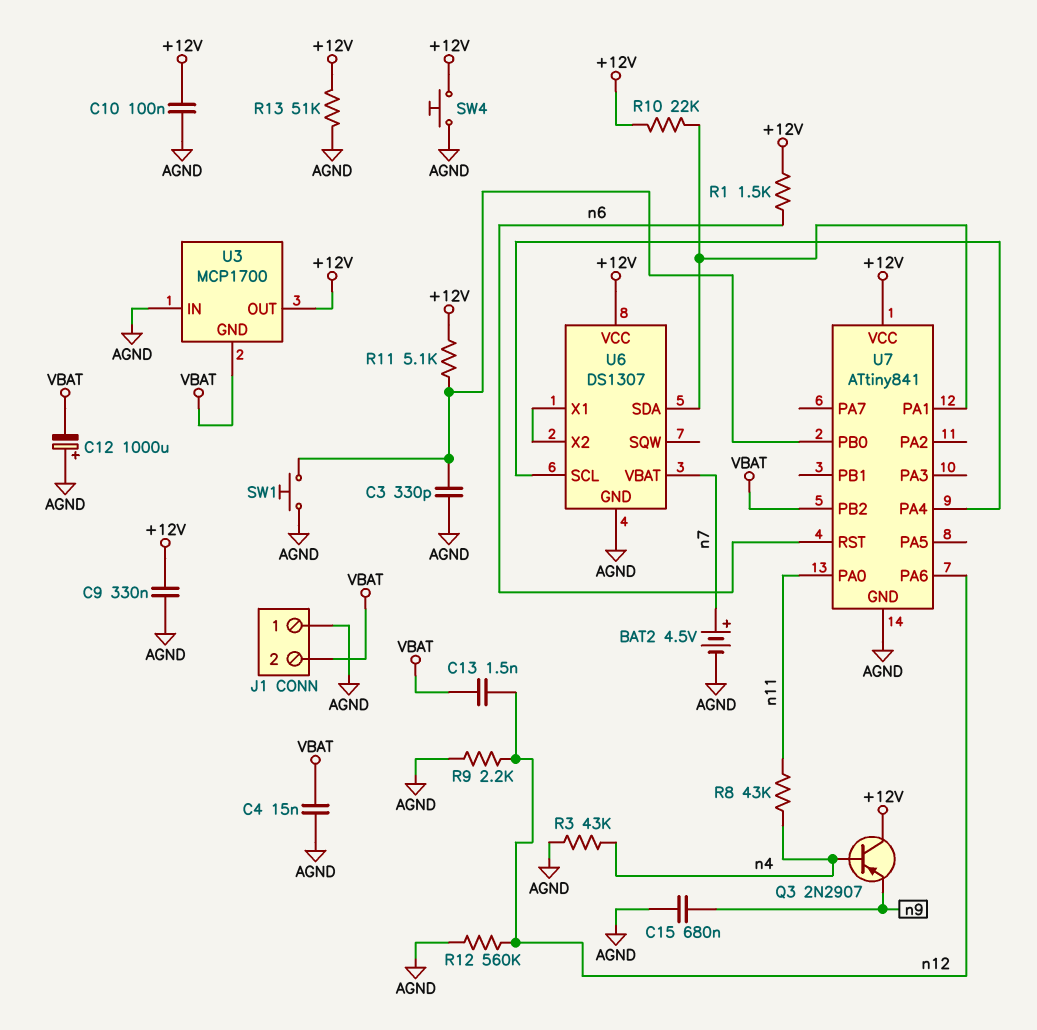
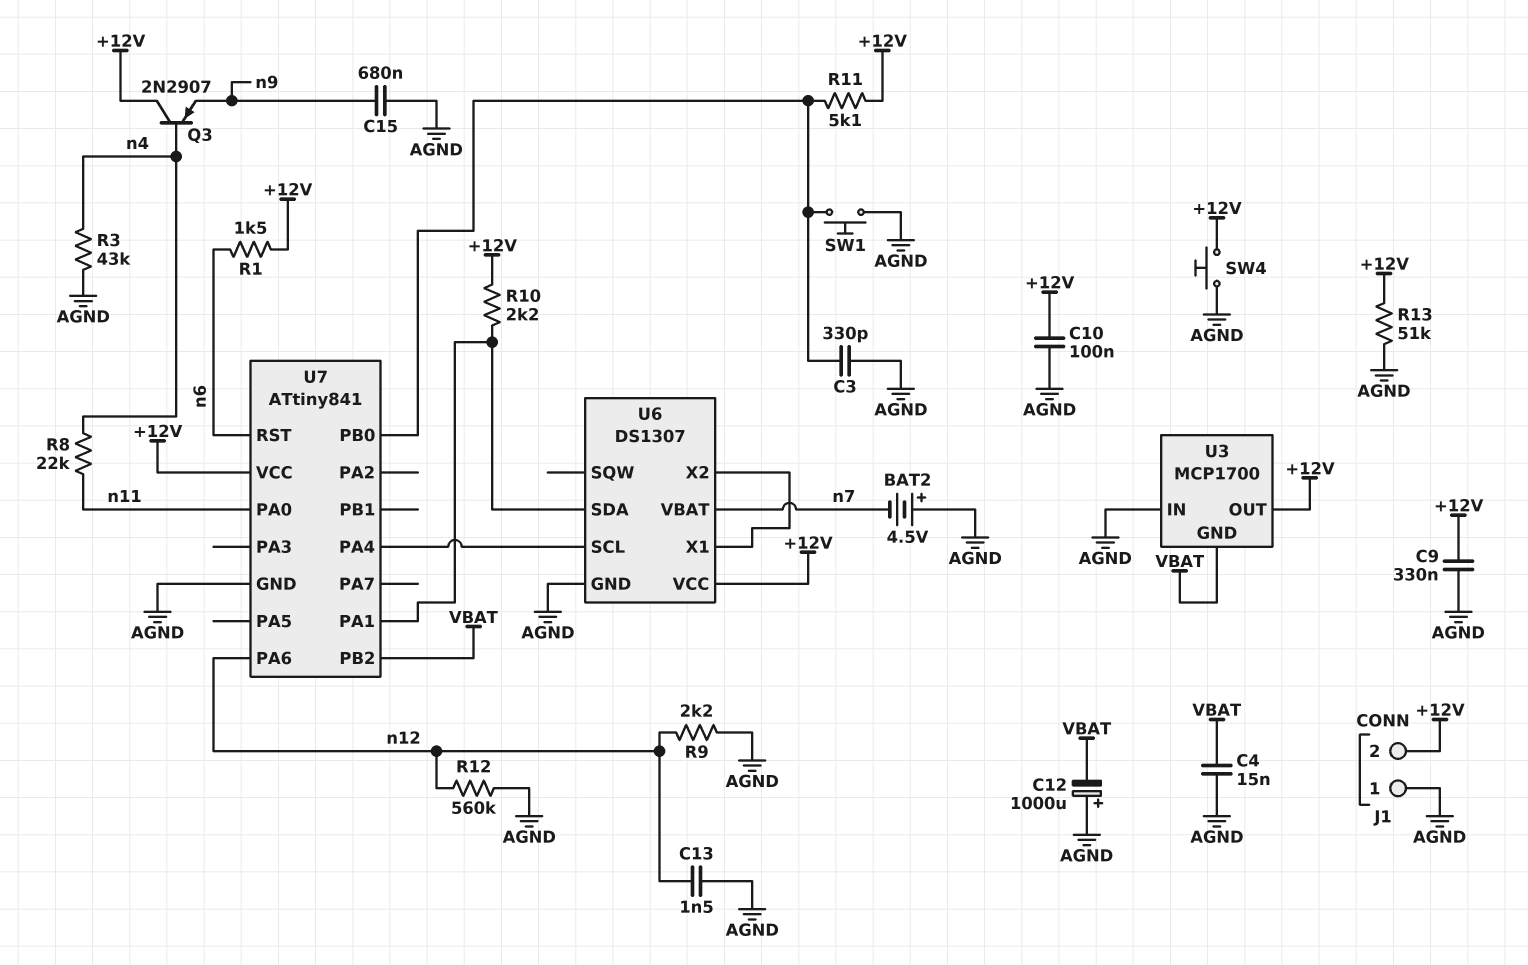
BAT2: 4.5V (plus n7, minus AGND) -> 4.5V (plus AGND, minus n7)
C13: 1.5nF (VBAT, n12) -> 1.5nF (AGND, n12)
J1 pin 2: VBAT -> +12V
R8: 43k (n4, n11) -> 22k (n4, n11)
R10: 22k (+12V, U6/SDA) -> 2.2k (+12V, U6/SDA)

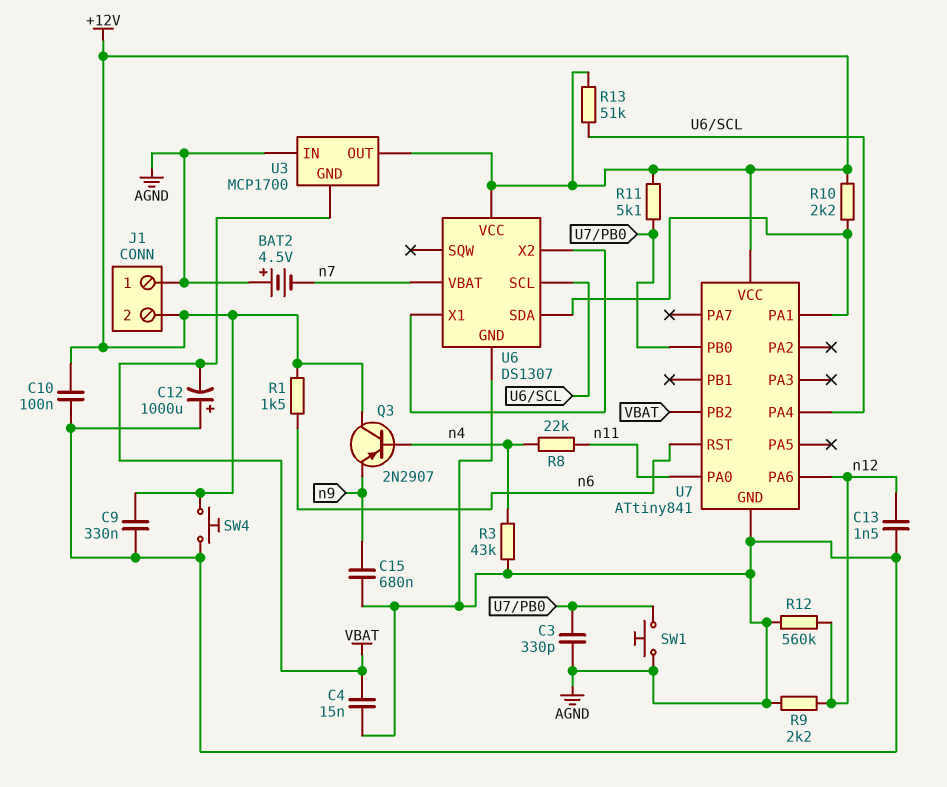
R13: 51k (+12V, AGND) -> 51k (+12V, U6/SCL)

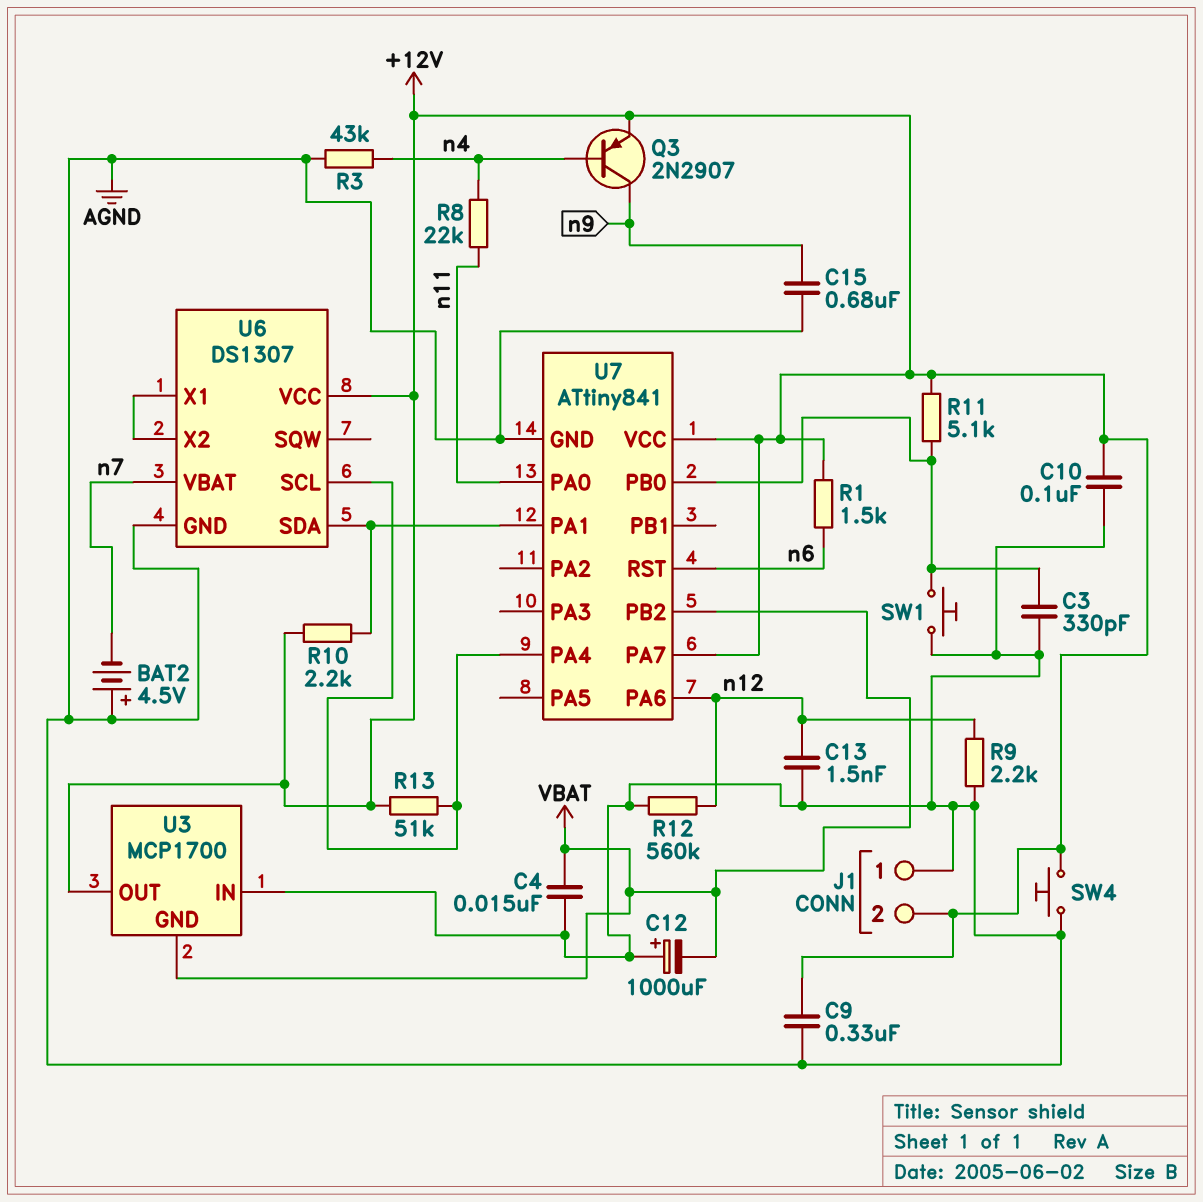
Q3: PNP 2N2907 (B n4, C +12V, E n9) -> PNP 2N2907 (B n4, C n9, E +12V)
U7 pin PA7: none -> +12V

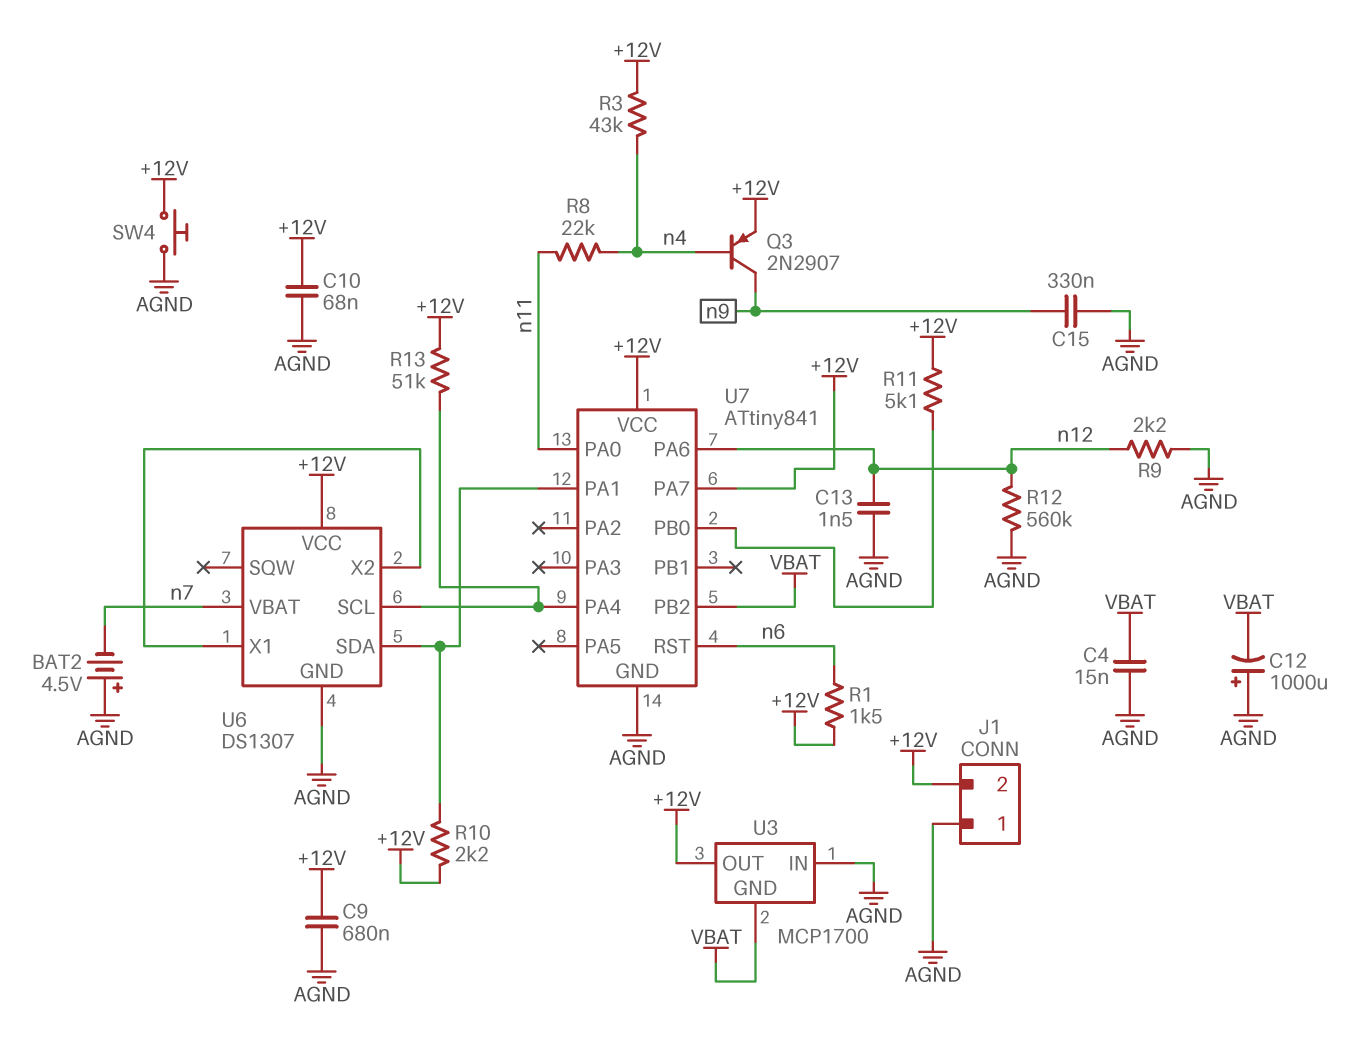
C3: 330pF (AGND, U7/PB0) -> none
C9: 330nF (+12V, AGND) -> 680nF (+12V, AGND)
C10: 100nF (+12V, AGND) -> 68nF (+12V, AGND)
C15: 680nF (AGND, n9) -> 330nF (AGND, n9)
R3: 43k (AGND, n4) -> 43k (+12V, n4)
SW1: button (AGND, U7/PB0) -> none

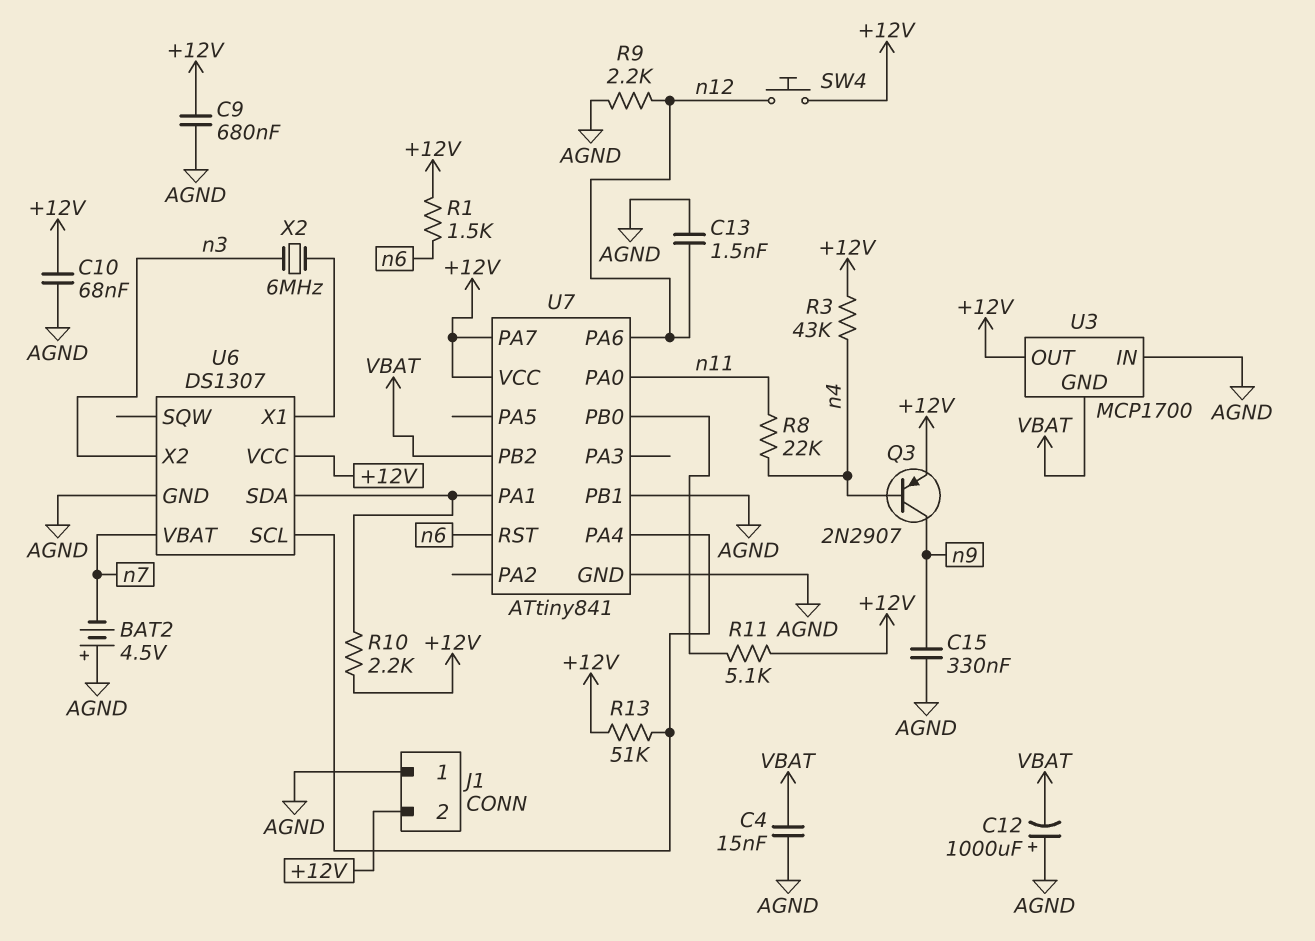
R12: 560k (AGND, n12) -> none
SW4: button (+12V, AGND) -> button (+12V, n12)
U6 pin X2: U6/X1 -> n3
U7 pin PB1: none -> AGND
X2: none -> 6MHz (U6/X1, n3)

